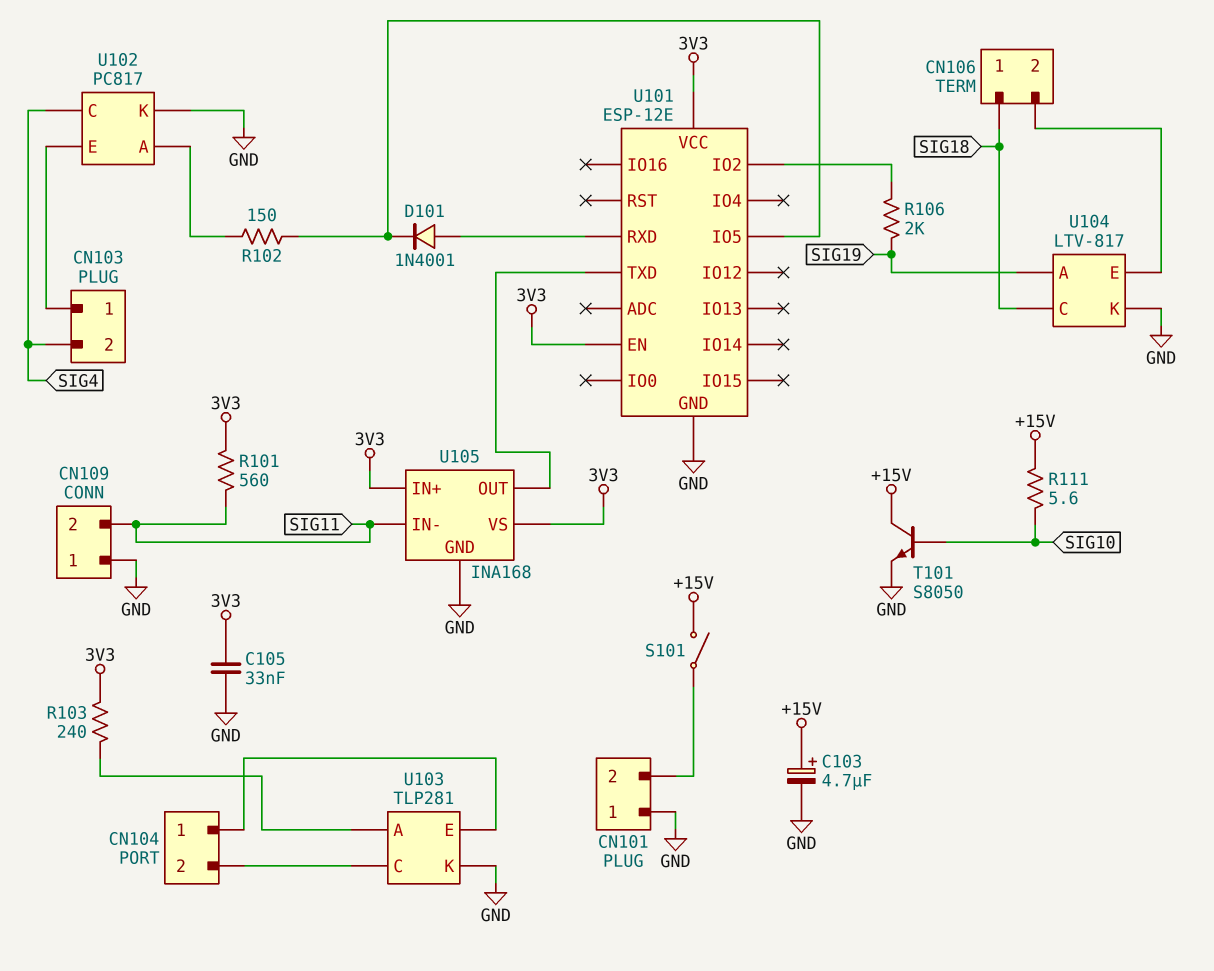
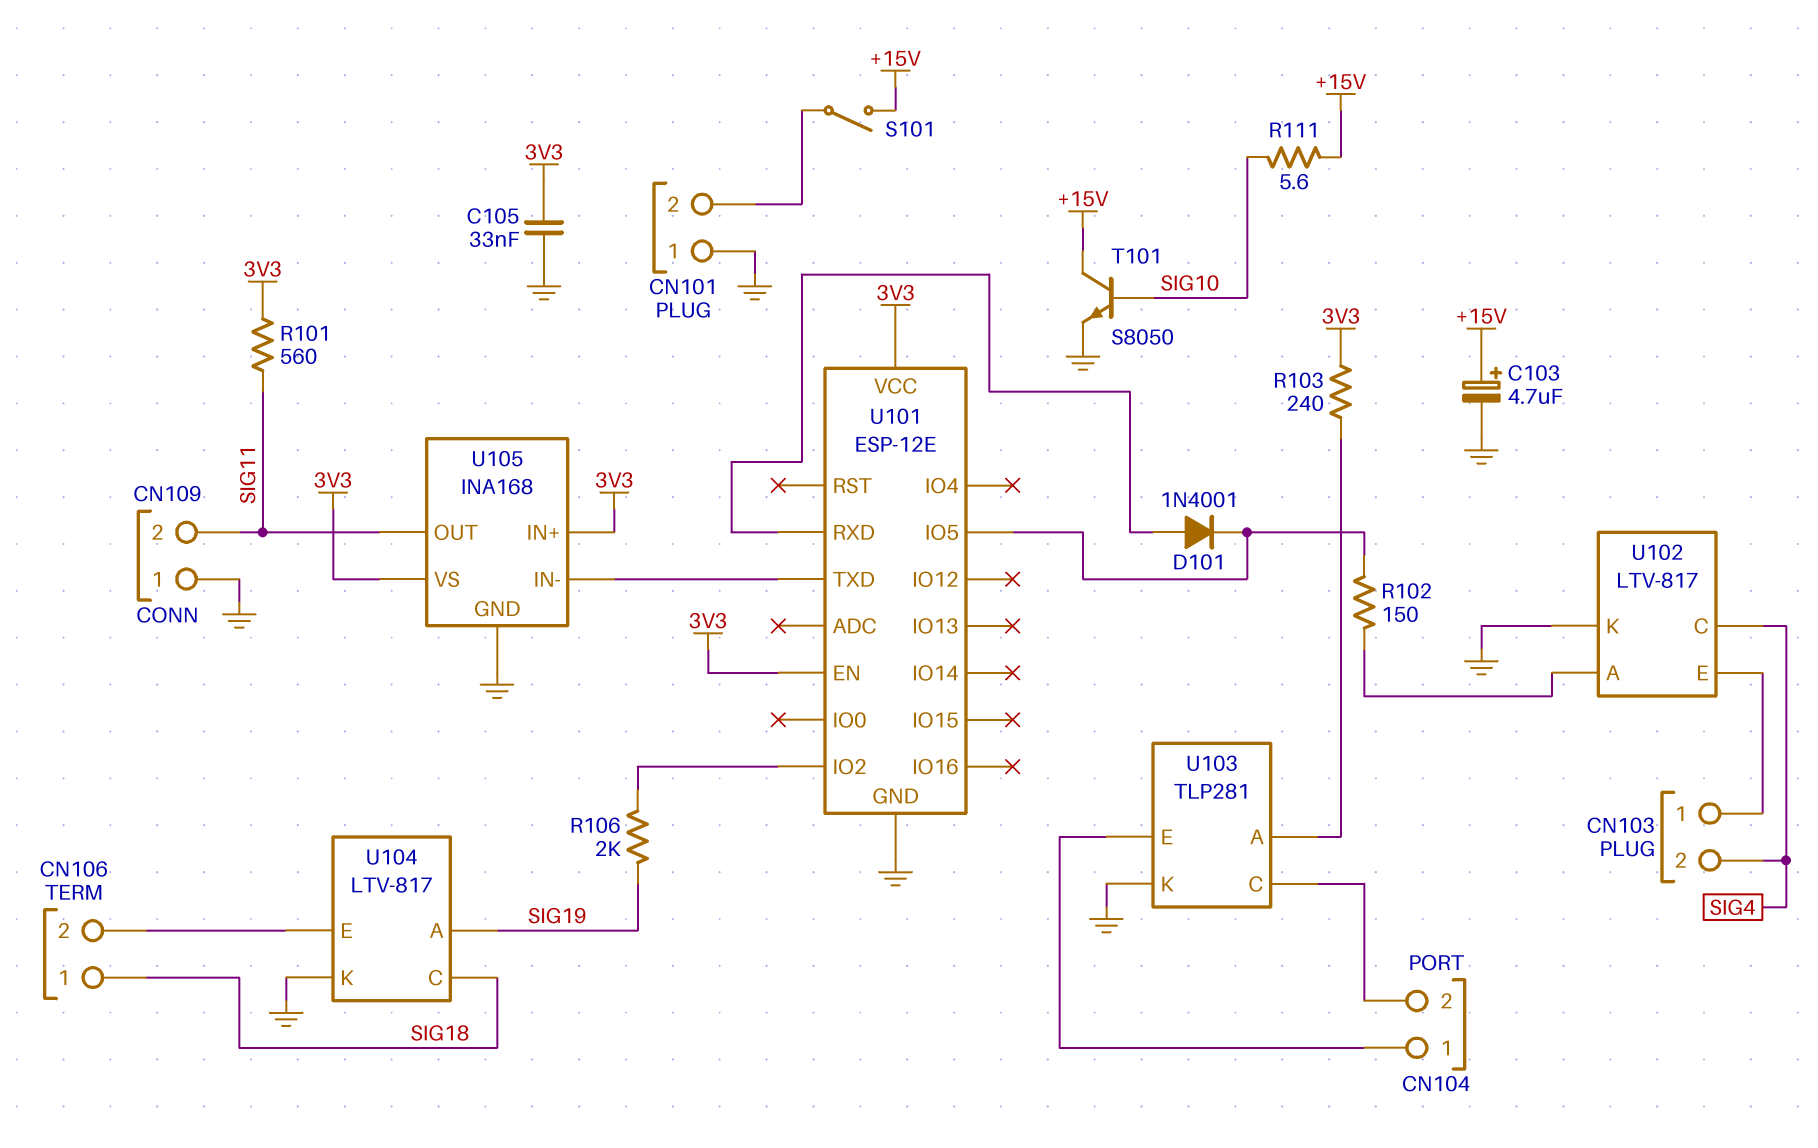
U102: PC817 -> LTV-817
U105 pin IN-: SIG11 -> U101/TXD
U105 pin OUT: U101/TXD -> SIG11

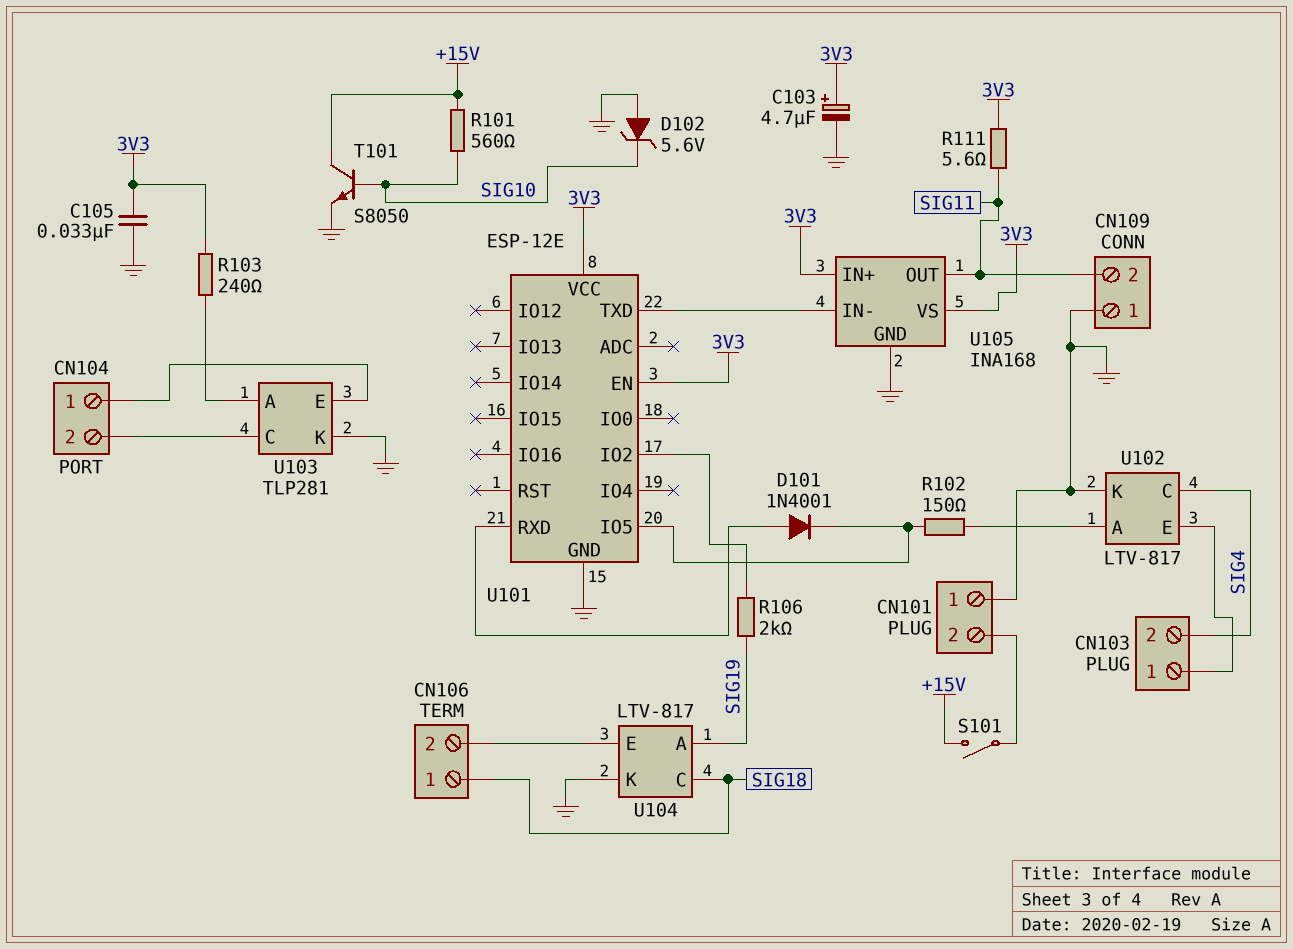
C103: 4.7uF (plus +15V, minus GND) -> 4.7uF (plus 3V3, minus GND)
D102: none -> zener 5.6V (A GND, K SIG10)
R101: 560 (3V3, SIG11) -> 560 (+15V, SIG10)
R111: 5.6 (+15V, SIG10) -> 5.6 (3V3, SIG11)

